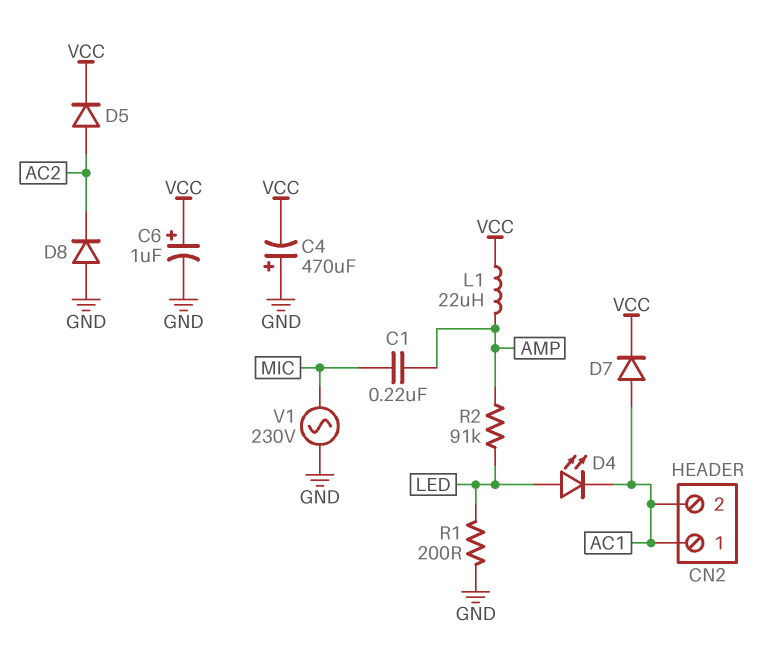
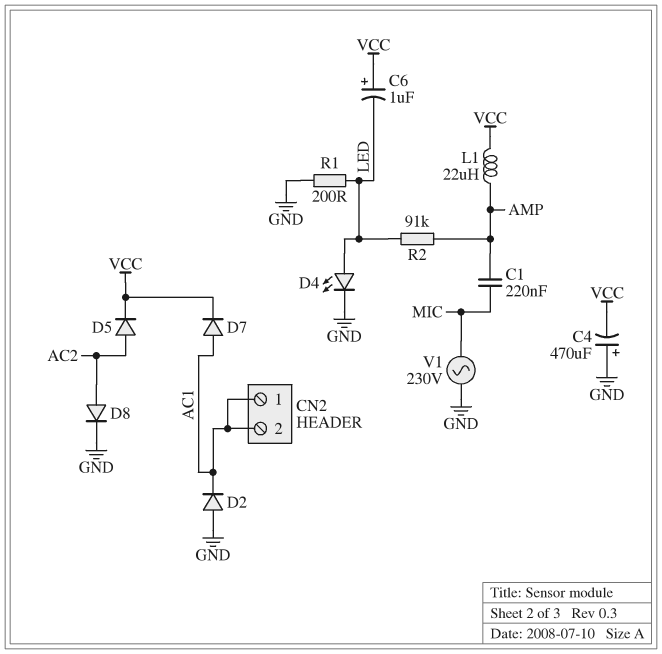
C6: 1uF (plus VCC, minus GND) -> 1uF (plus VCC, minus LED)
D2: none -> diode (A GND, K AC1)
D4: LED (A LED, K AC1) -> LED (A LED, K GND)
D8: diode (A GND, K AC2) -> diode (A AC2, K GND)

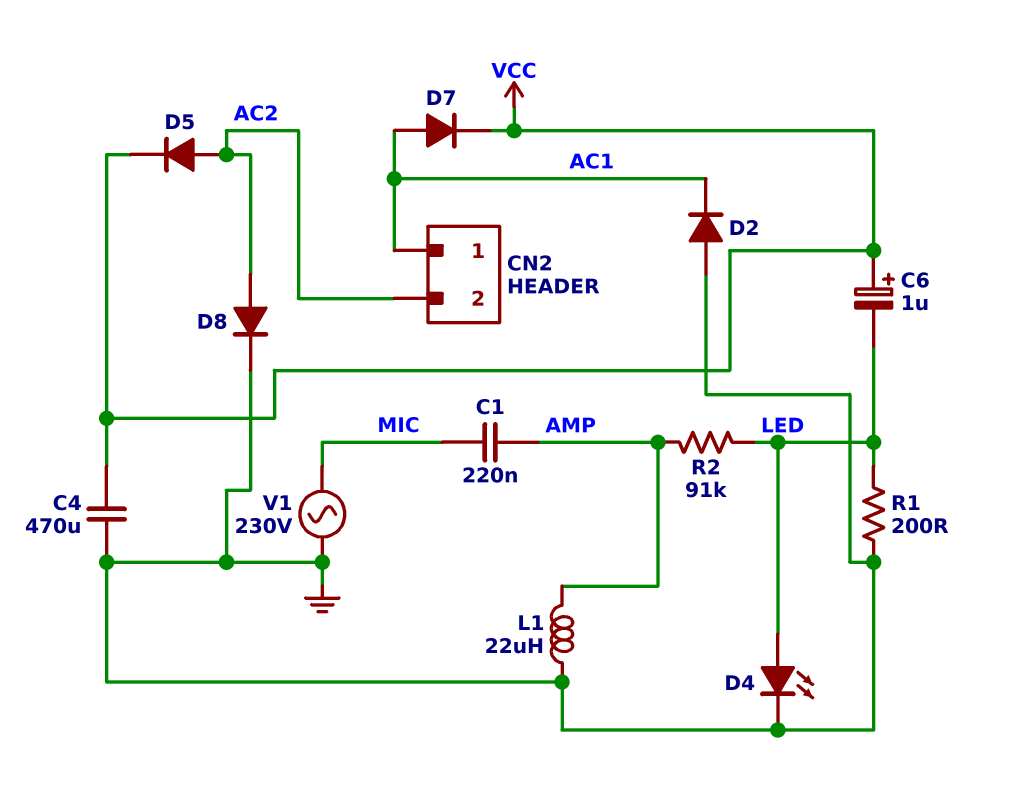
C4: 470uF (plus GND, minus VCC) -> 470uF (GND, VCC)
CN2 pin 2: AC1 -> AC2
L1: 22uH (AMP, VCC) -> 22uH (AMP, GND)

